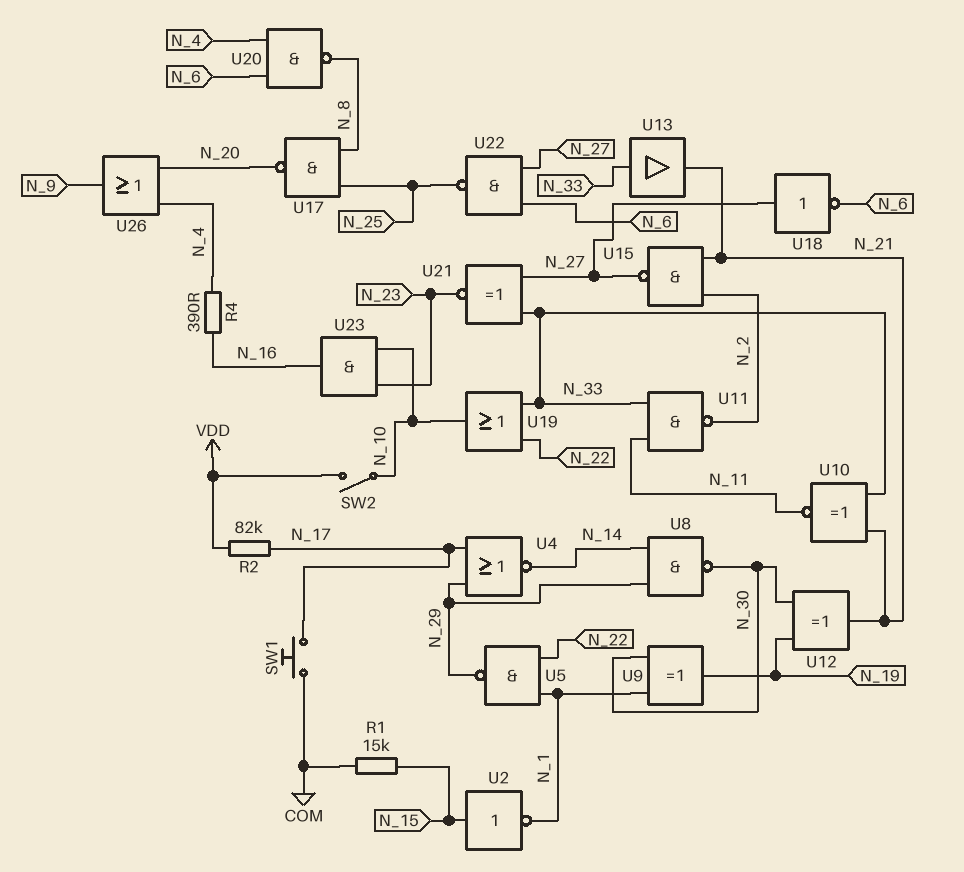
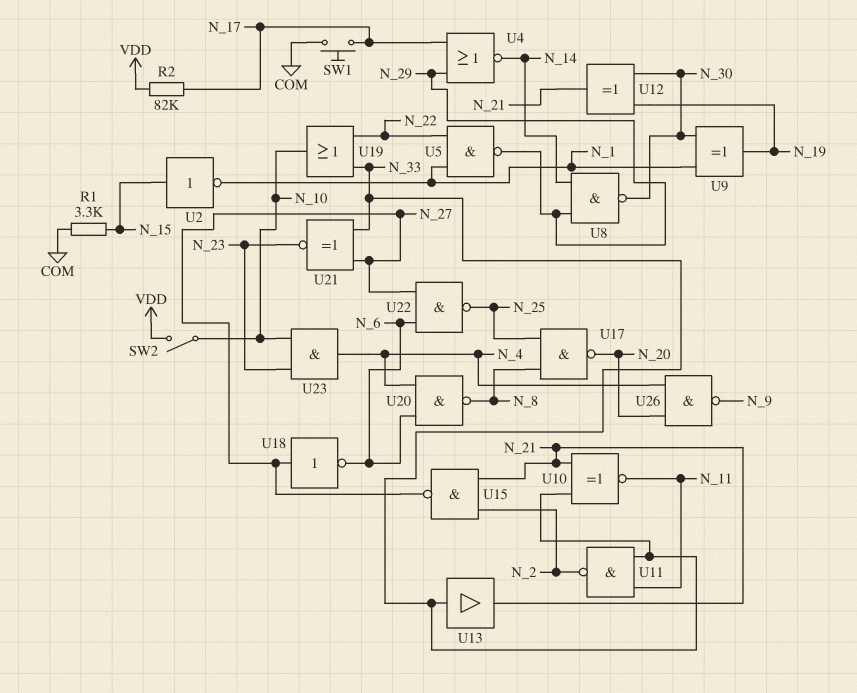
R1: 15k (COM, N_15) -> 3.3k (COM, N_15)
R4: 390 (N_4, N_16) -> none
U23: AND (in N_10, in N_23, out N_16) -> AND (in N_10, in N_23, out N_4)
U26: OR (in N_4, in N_20, out N_9) -> NAND (in N_4, in N_20, out N_9)

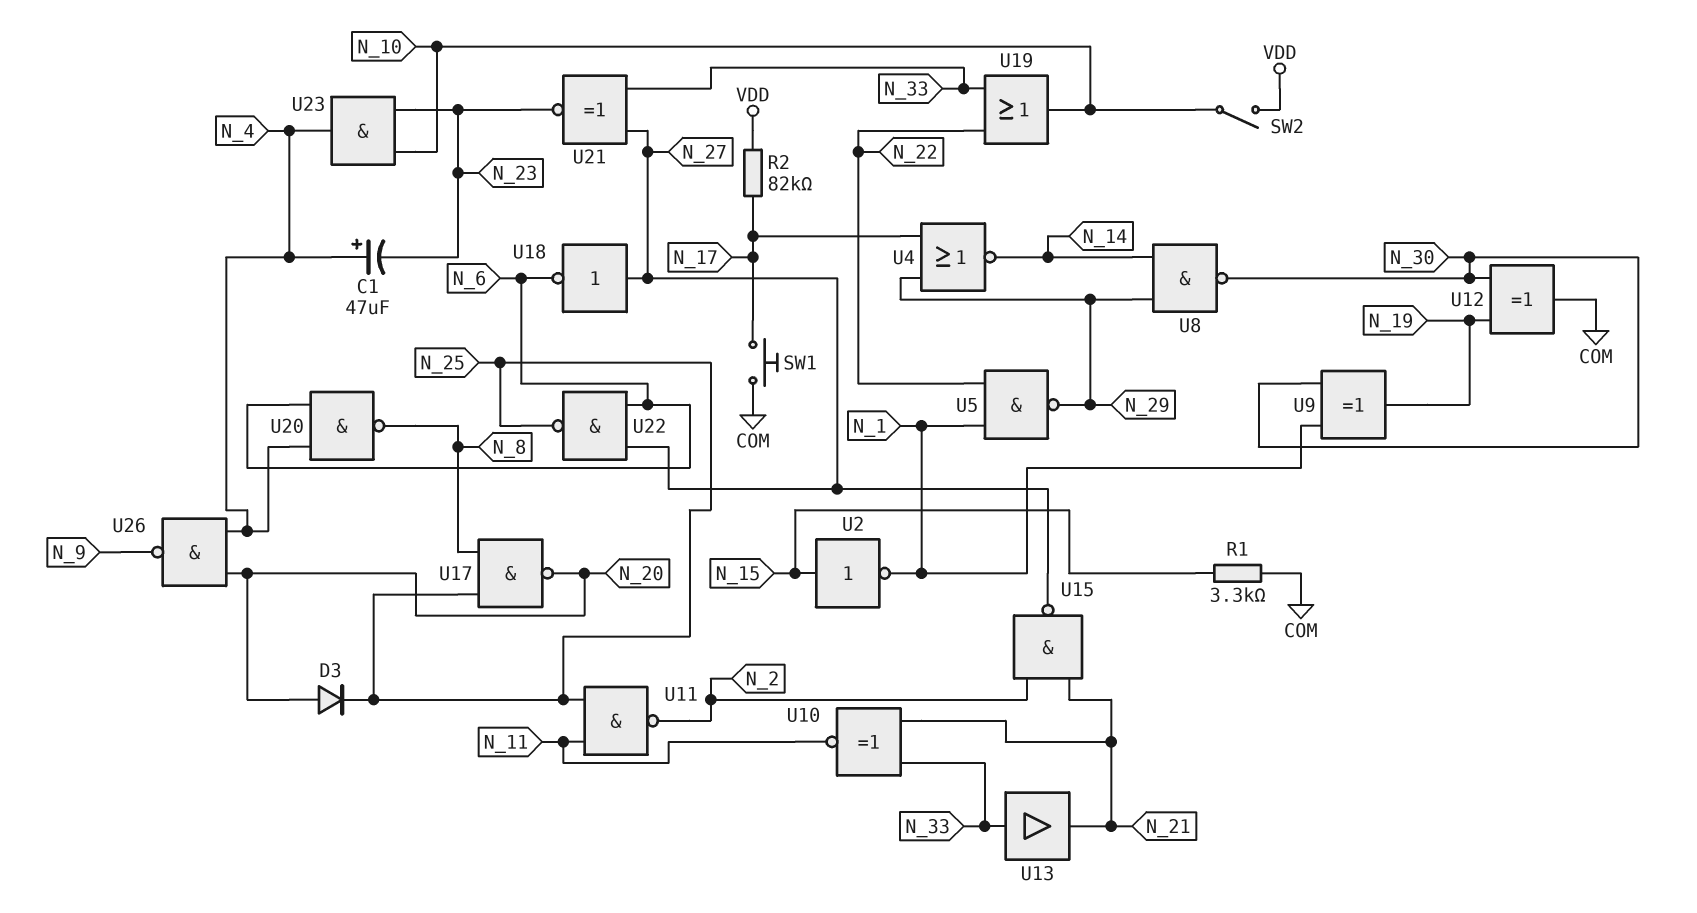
C1: none -> 47uF (plus N_4, minus N_23)
D3: none -> diode (A N_20, K N_25)
U11: NAND (in N_11, in N_33, out N_2) -> NAND (in N_11, in N_25, out N_2)
U12: XOR (in N_19, in N_30, out N_21) -> XOR (in N_19, in N_30, out COM)

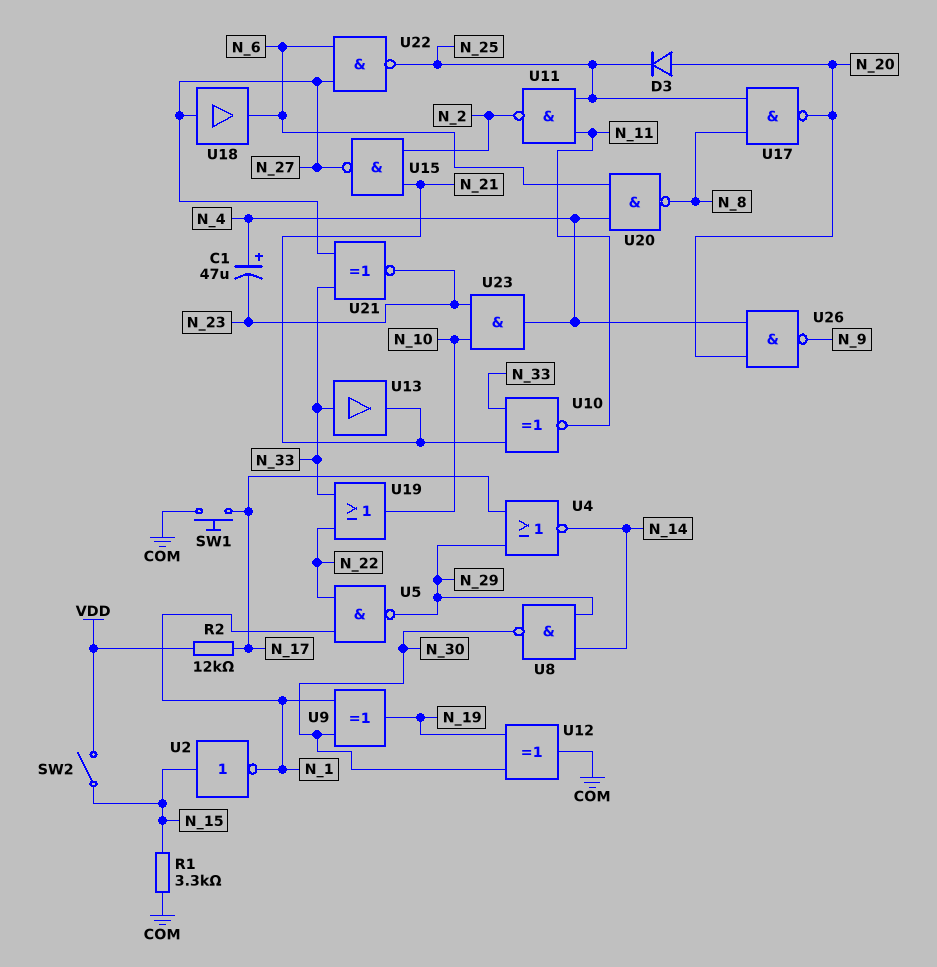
R2: 82k (N_17, VDD) -> 12k (N_17, VDD)
SW2: switch (N_10, VDD) -> switch (N_15, VDD)
U18: NOT (in N_27, out N_6) -> buffer (in N_27, out N_6)

